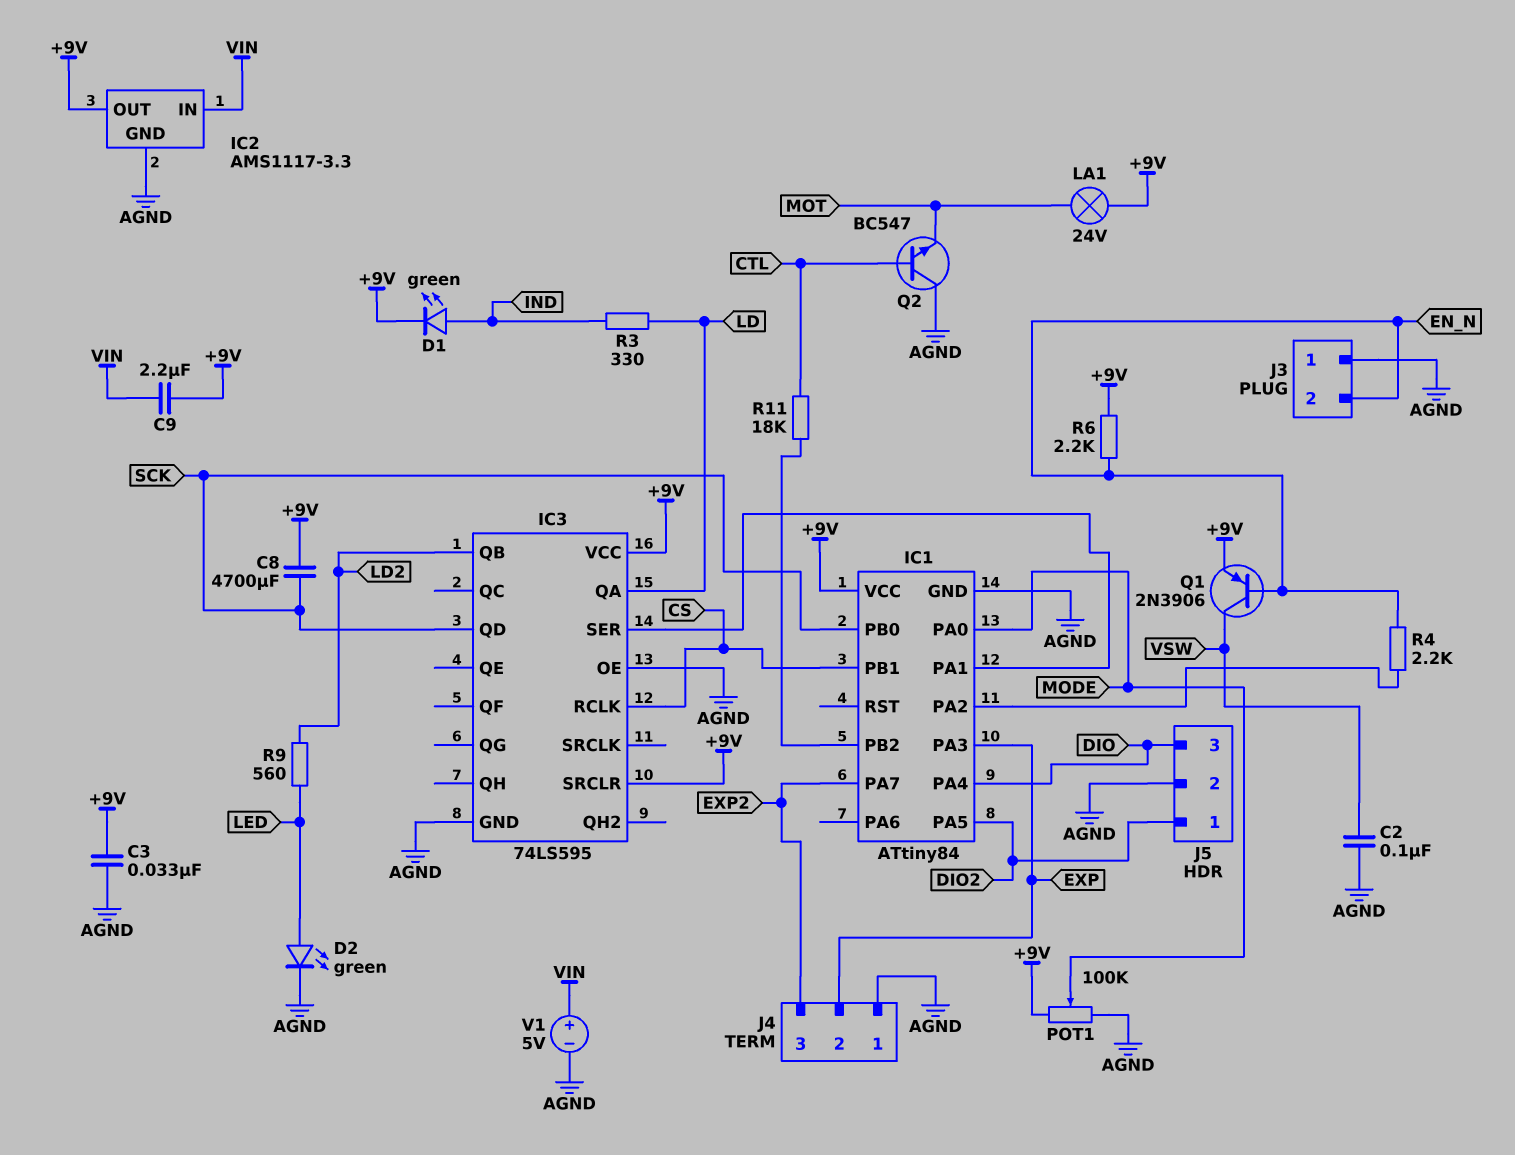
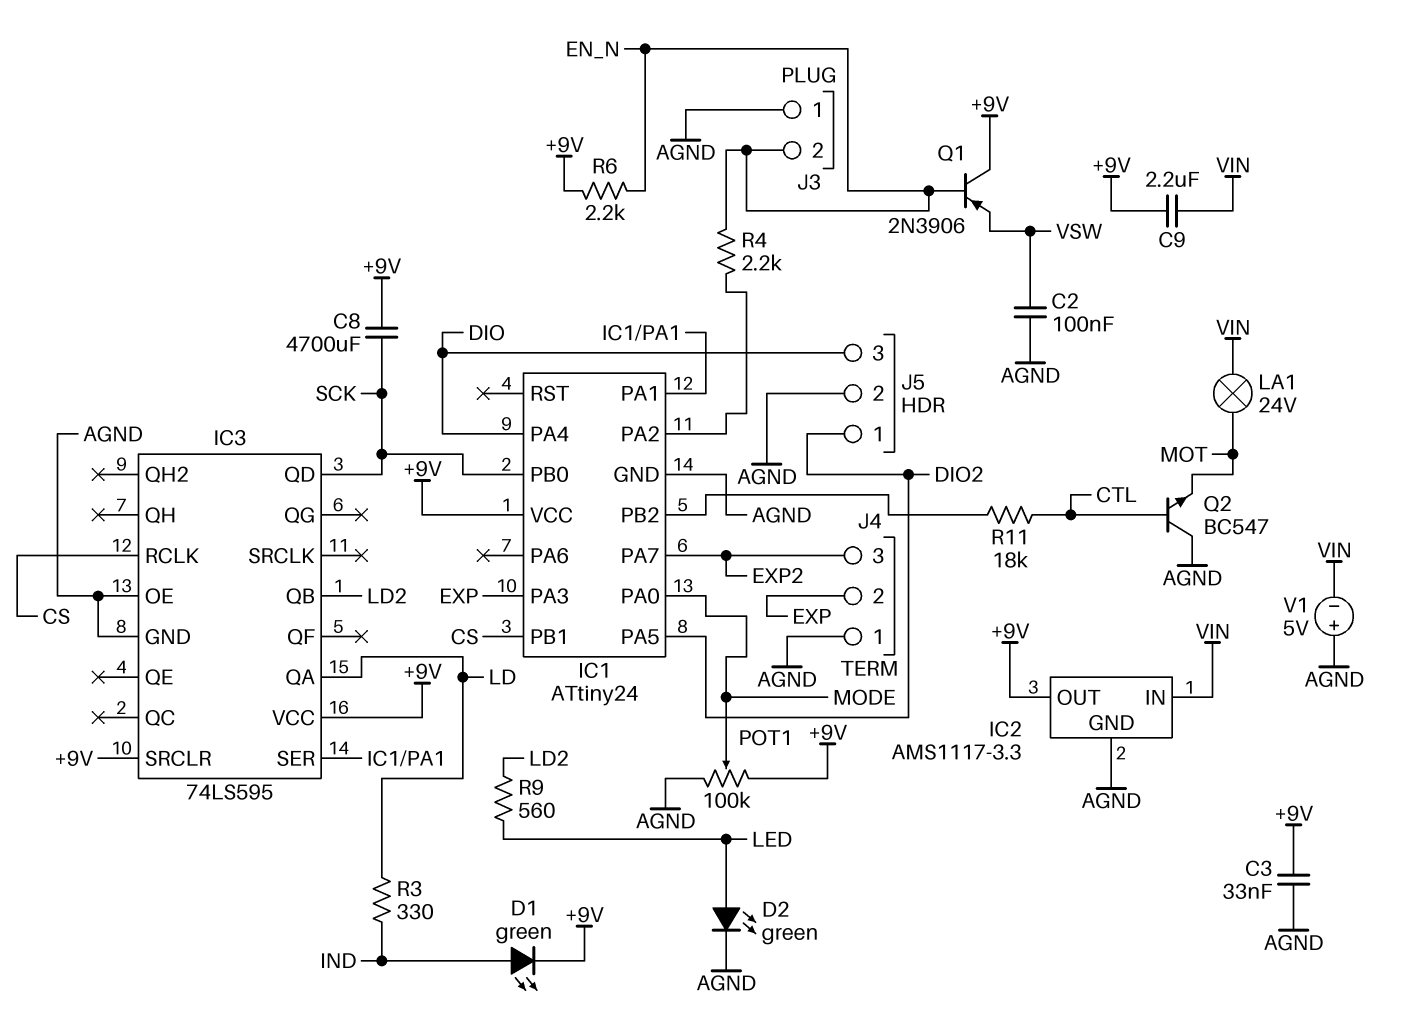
IC1: ATtiny84 -> ATtiny24
LA1: lamp 24V (+9V, MOT) -> lamp 24V (MOT, VIN)
Q1: PNP 2N3906 (B EN_N, C VSW, E +9V) -> PNP 2N3906 (B EN_N, C +9V, E VSW)
V1: 5V (plus VIN, minus AGND) -> 5V (plus AGND, minus VIN)

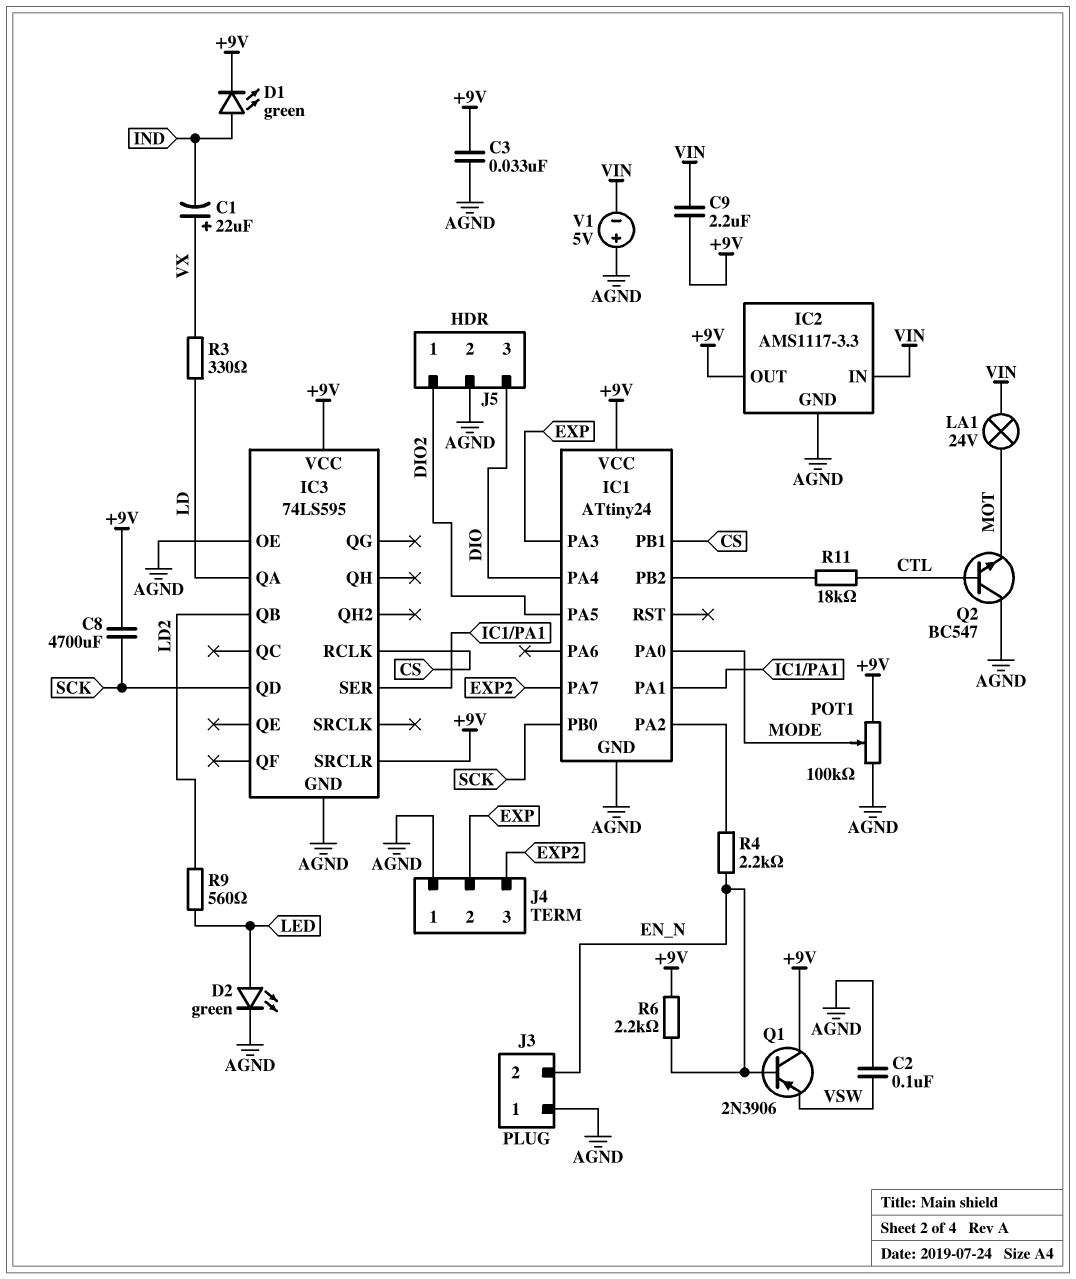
C1: none -> 22uF (plus VX, minus IND)
R3: 330 (IND, LD) -> 330 (LD, VX)

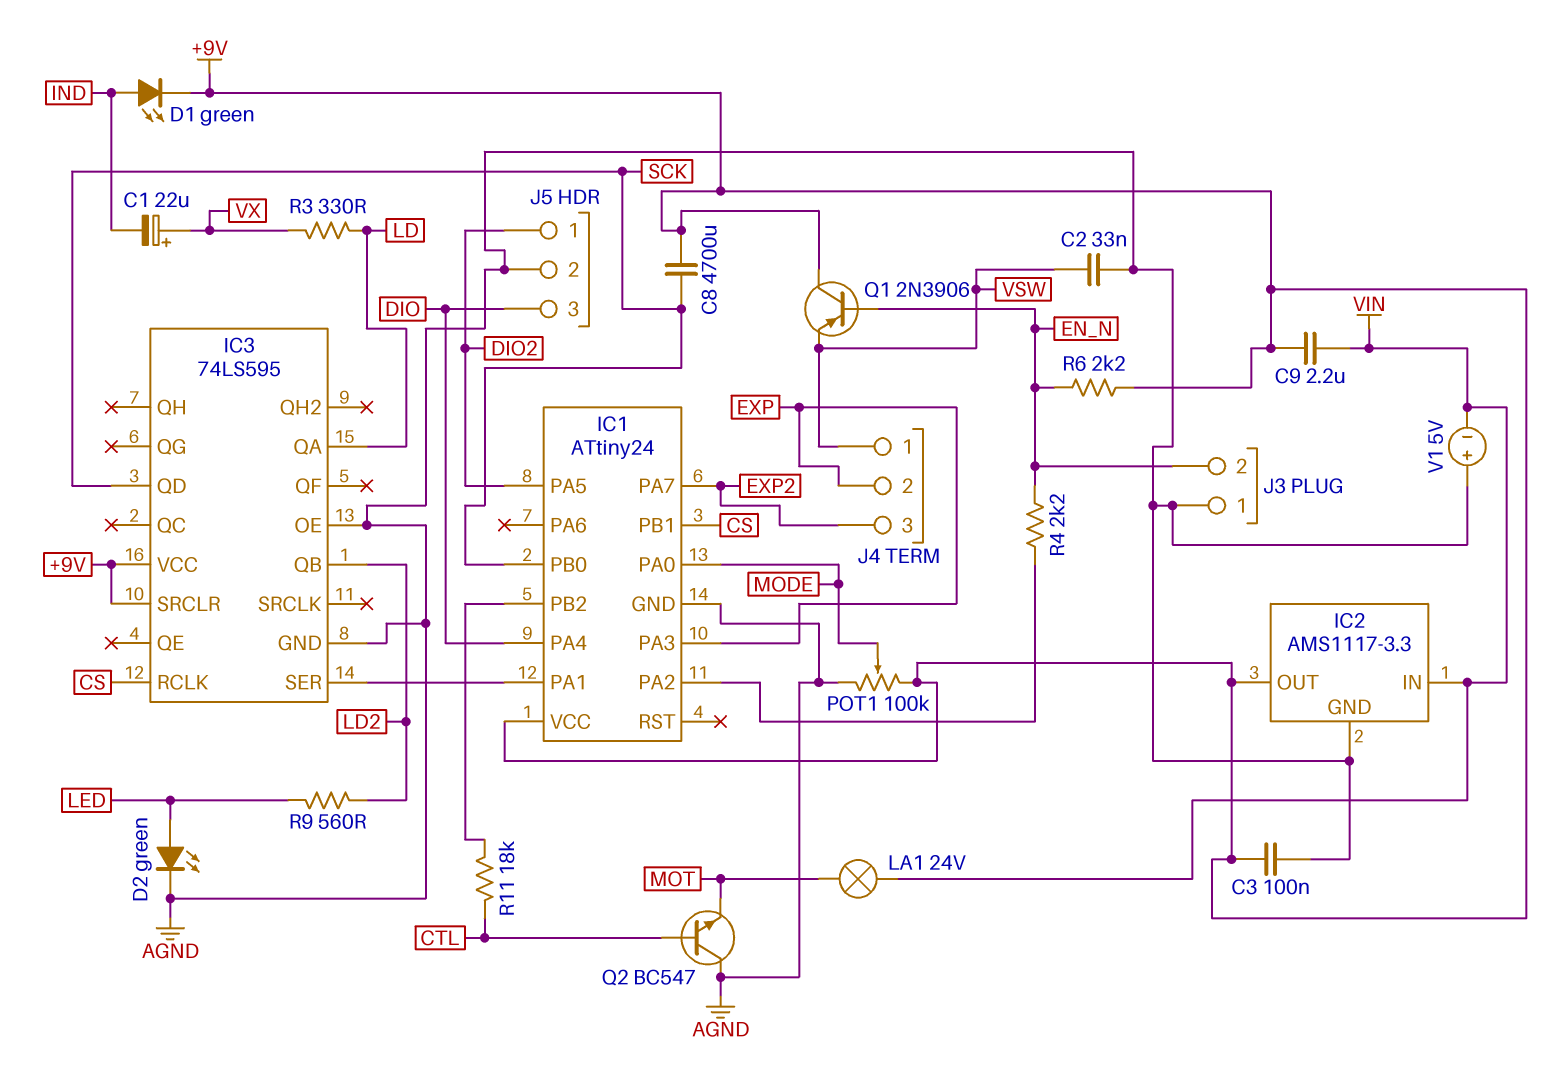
C2: 100nF (AGND, VSW) -> 33nF (AGND, VSW)
C3: 33nF (+9V, AGND) -> 100nF (+9V, AGND)
J4 pin 1: AGND -> VSW

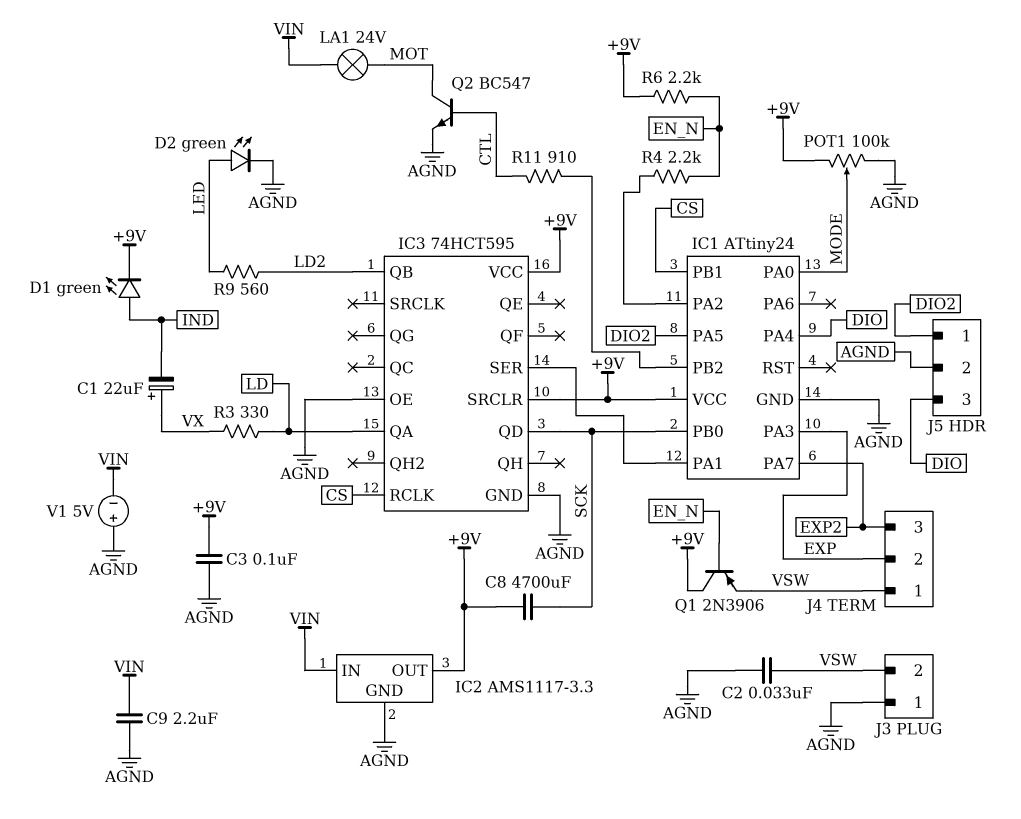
C9: 2.2uF (+9V, VIN) -> 2.2uF (AGND, VIN)
IC3: 74LS595 -> 74HCT595
J3 pin 2: EN_N -> VSW
Q2: NPN BC547 (B CTL, C AGND, E MOT) -> NPN BC547 (B CTL, C MOT, E AGND)
R11: 18k (CTL, IC1/PB2) -> 910 (CTL, IC1/PB2)

